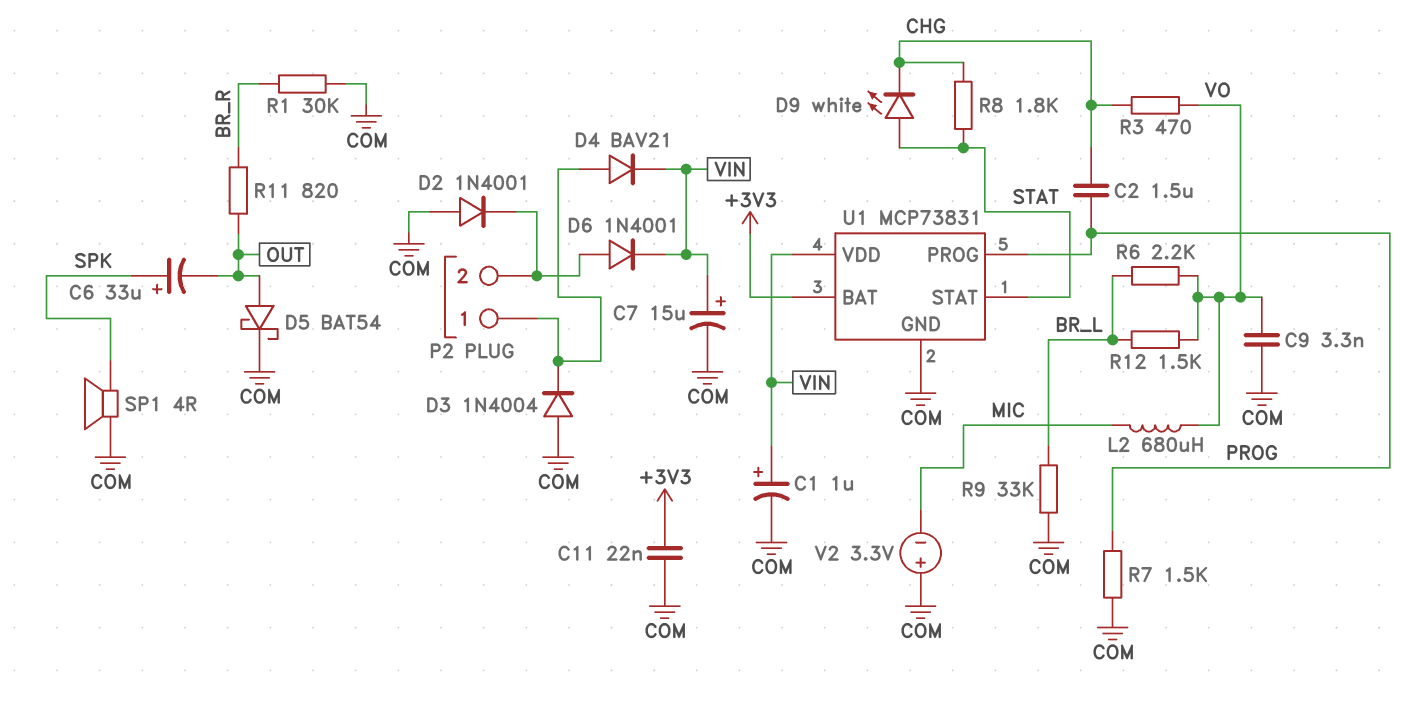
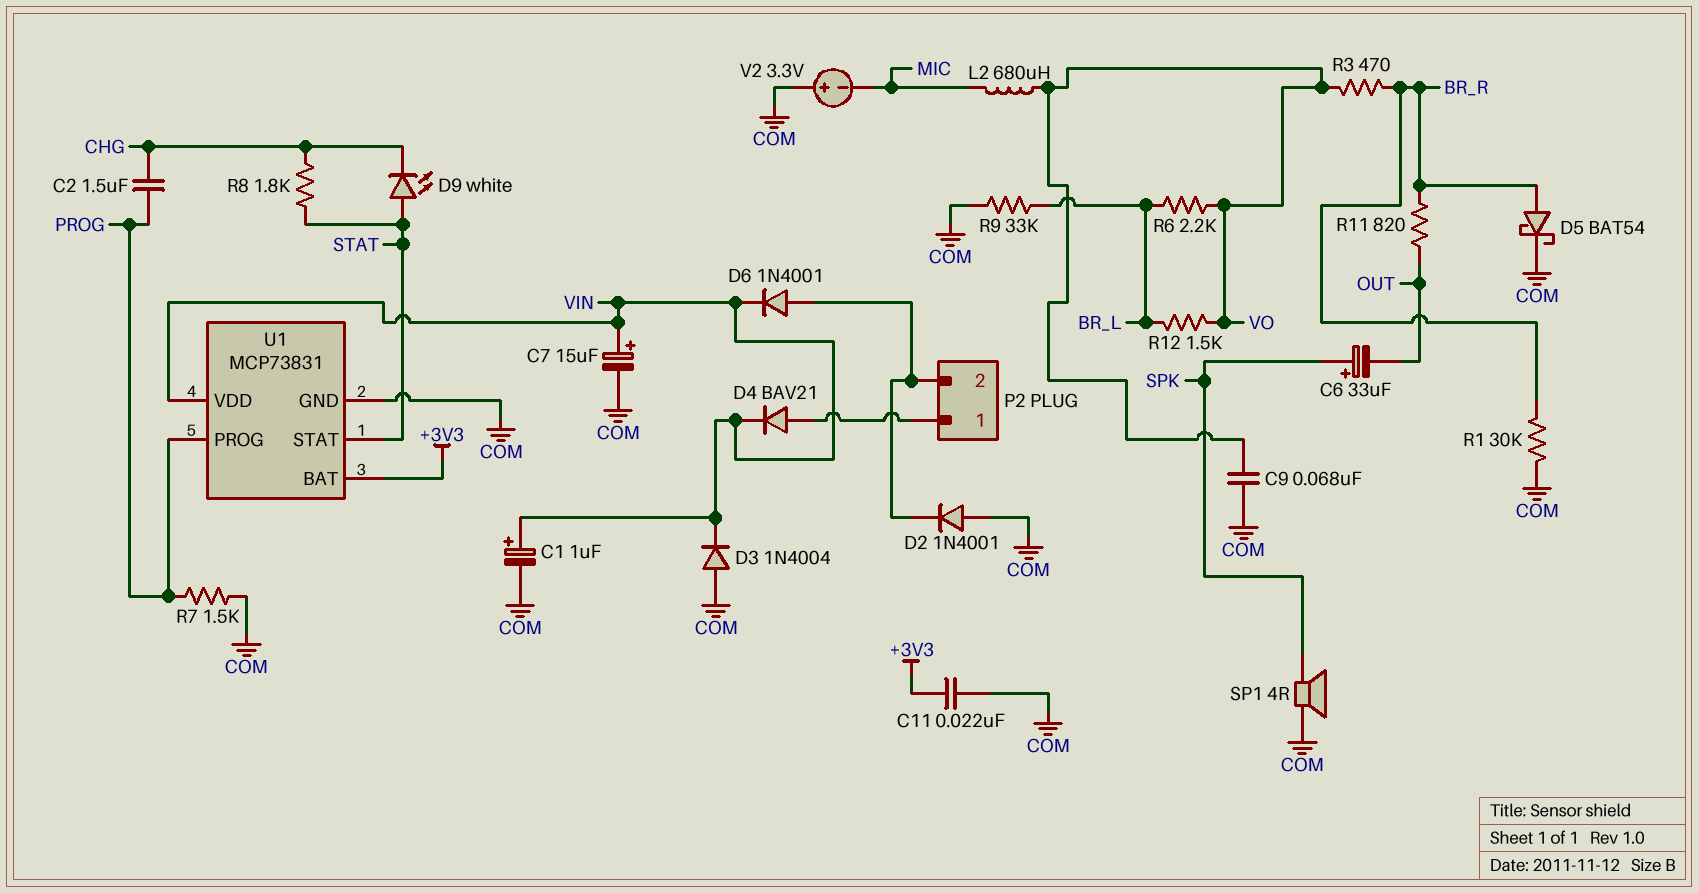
C9: 3.3nF (COM, VO) -> 68nF (COM, VO)
D3: diode 1N4004 (A COM, K P2/1) -> diode 1N4004 (A COM, K VIN)
D5: schottky BAT54 (A OUT, K COM) -> schottky BAT54 (A BR_R, K COM)
R3: 470 (CHG, VO) -> 470 (BR_R, VO)

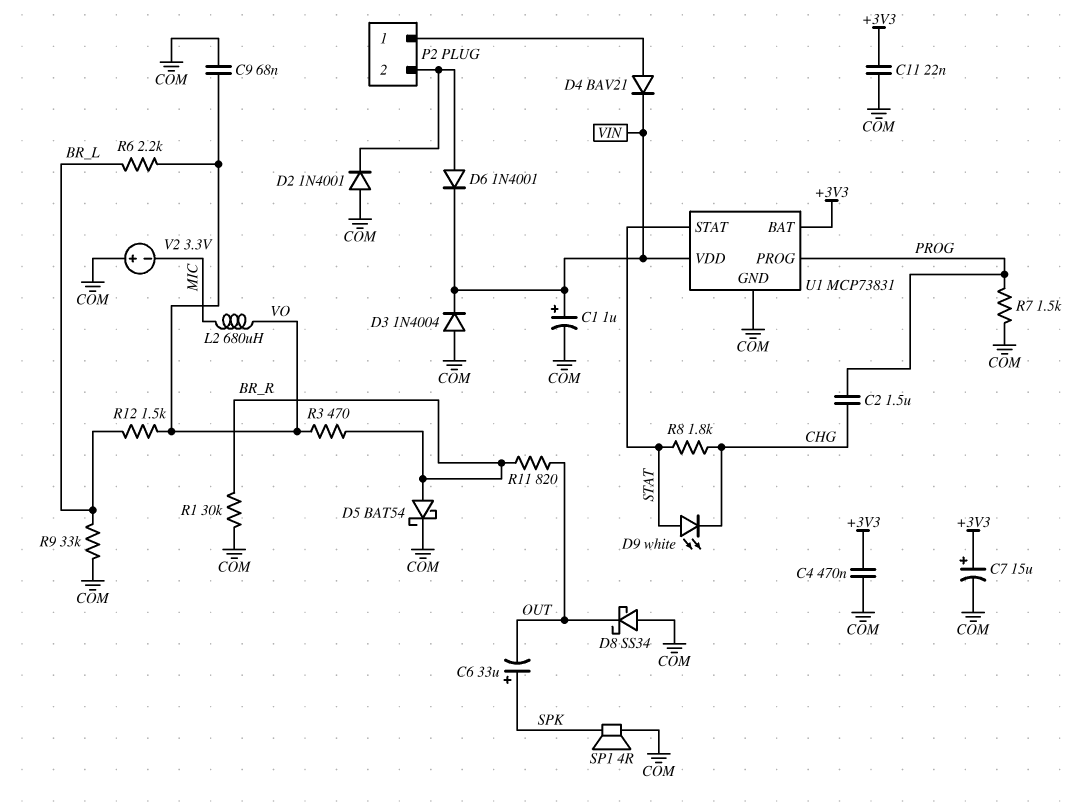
C4: none -> 470nF (+3V3, COM)
C7: 15uF (plus VIN, minus COM) -> 15uF (plus +3V3, minus COM)
D8: none -> schottky SS34 (A COM, K OUT)

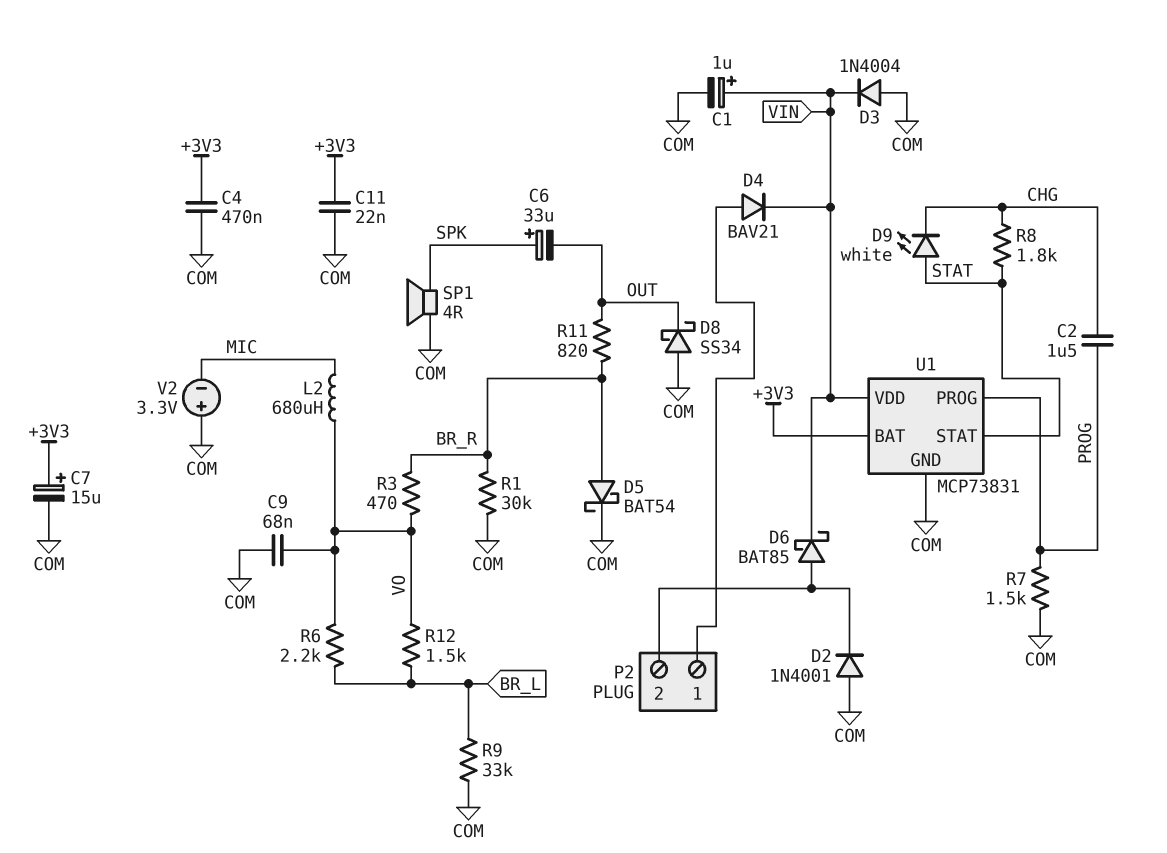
D6: diode 1N4001 (A P2/2, K VIN) -> schottky BAT85 (A P2/2, K VIN)

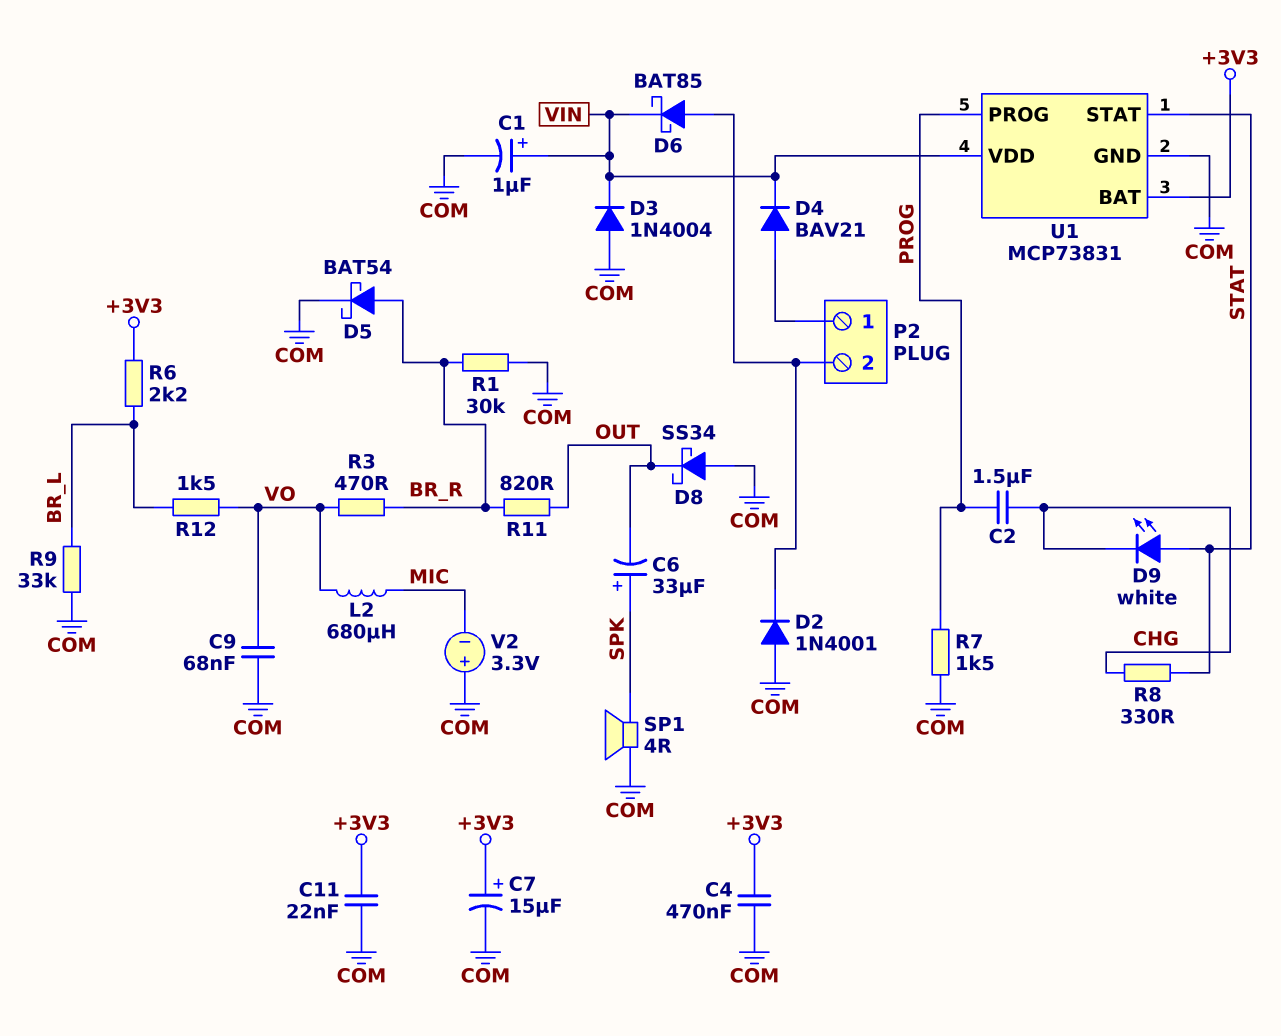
R6: 2.2k (BR_L, VO) -> 2.2k (+3V3, BR_L)
R8: 1.8k (CHG, STAT) -> 330 (CHG, STAT)

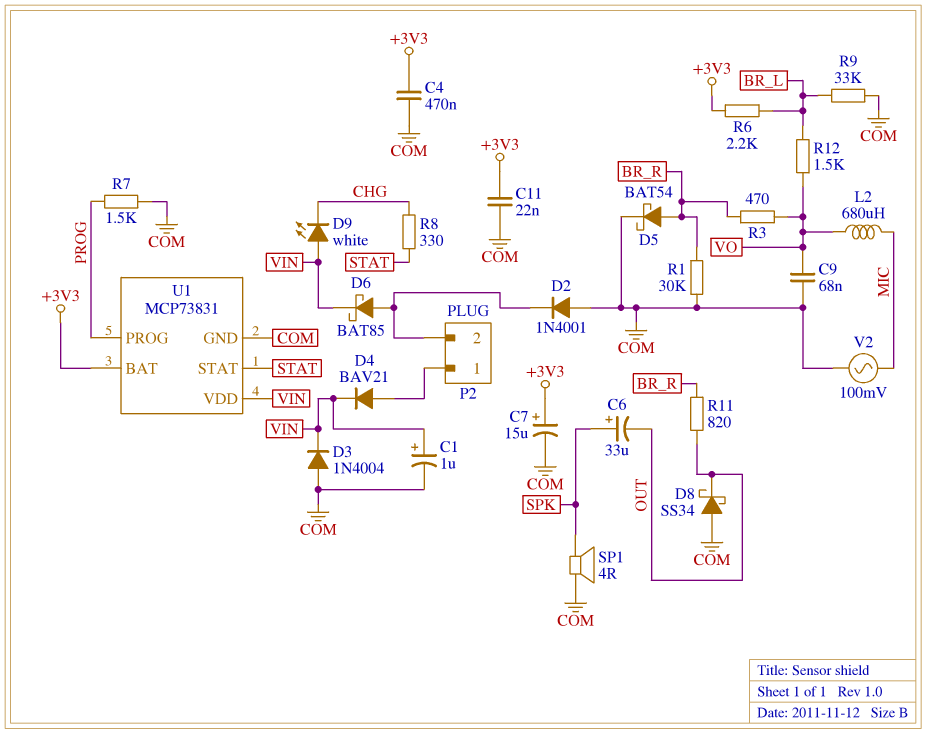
C2: 1.5uF (CHG, PROG) -> none
D9: LED white (A STAT, K CHG) -> LED white (A VIN, K CHG)
V2: 3.3V (plus COM, minus MIC) -> AC 100mV (COM, MIC)

